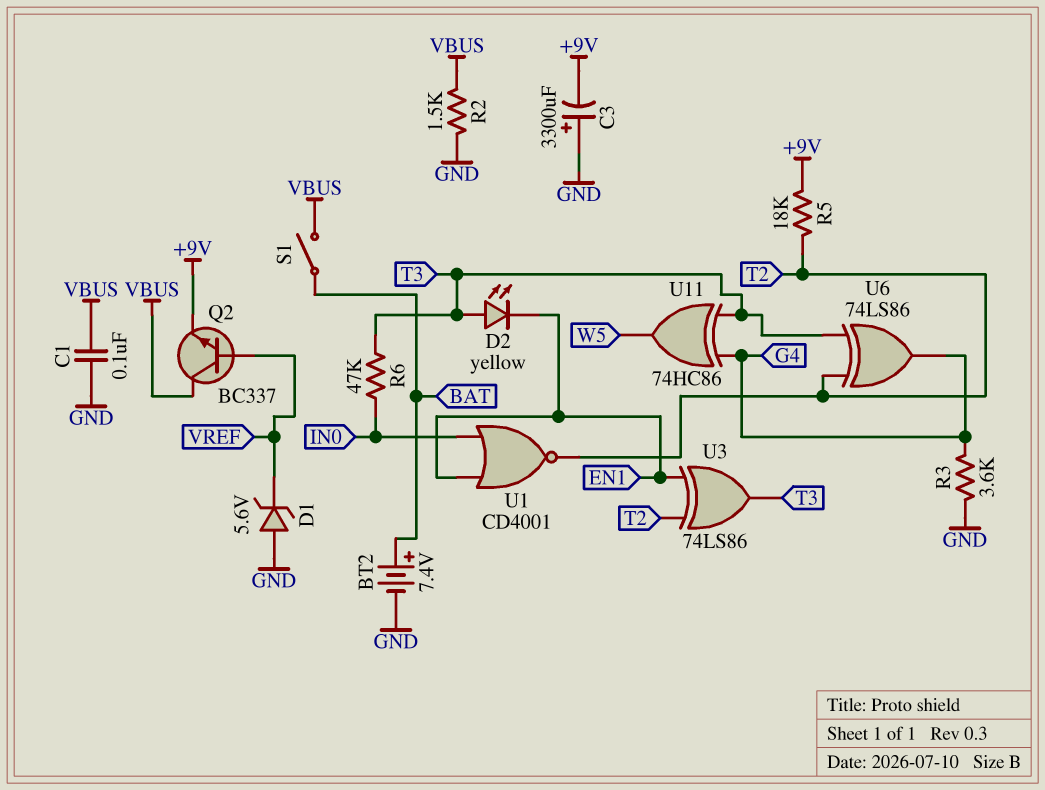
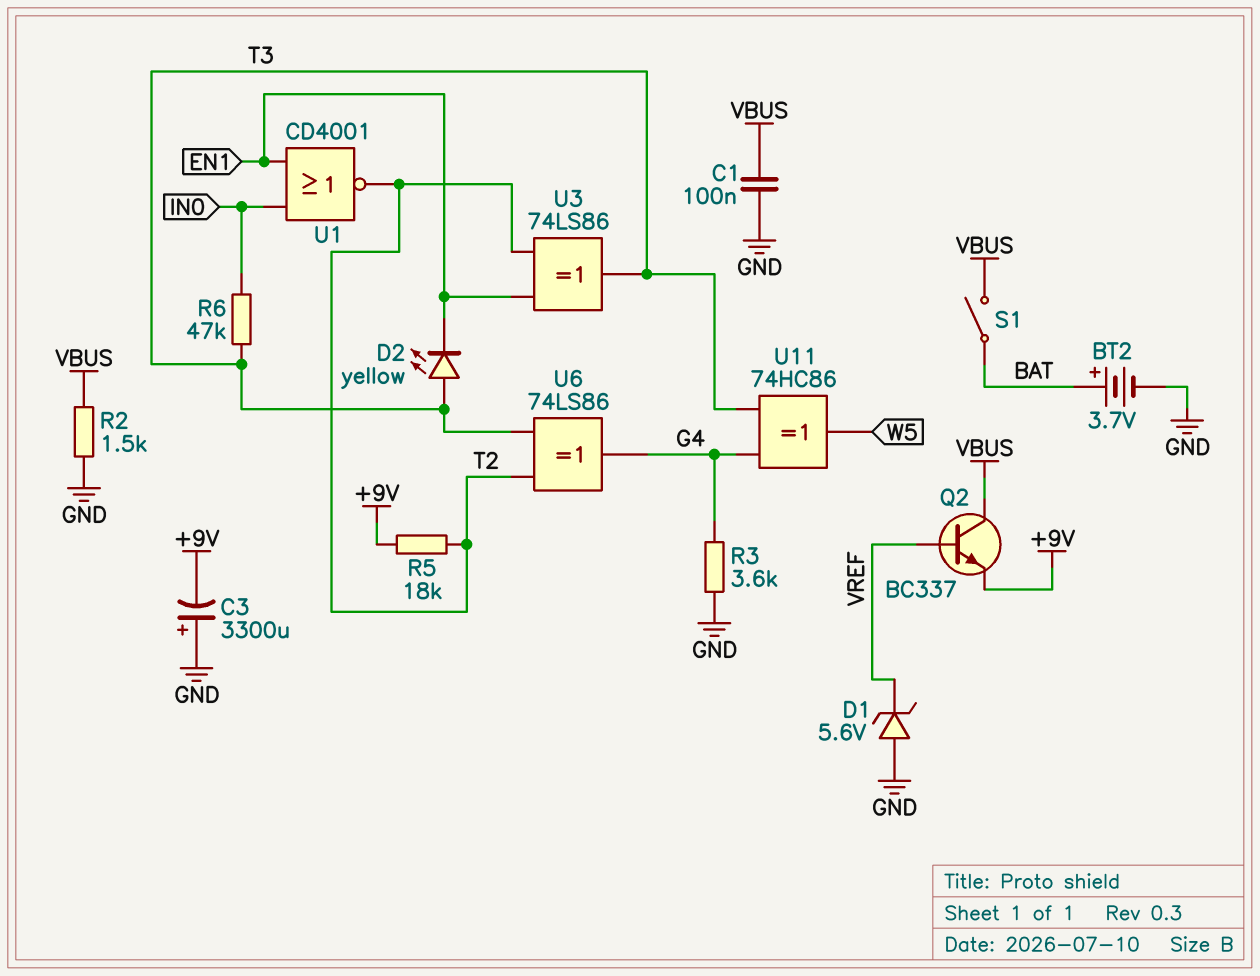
BT2: 7.4V (plus BAT, minus GND) -> 3.7V (plus BAT, minus GND)

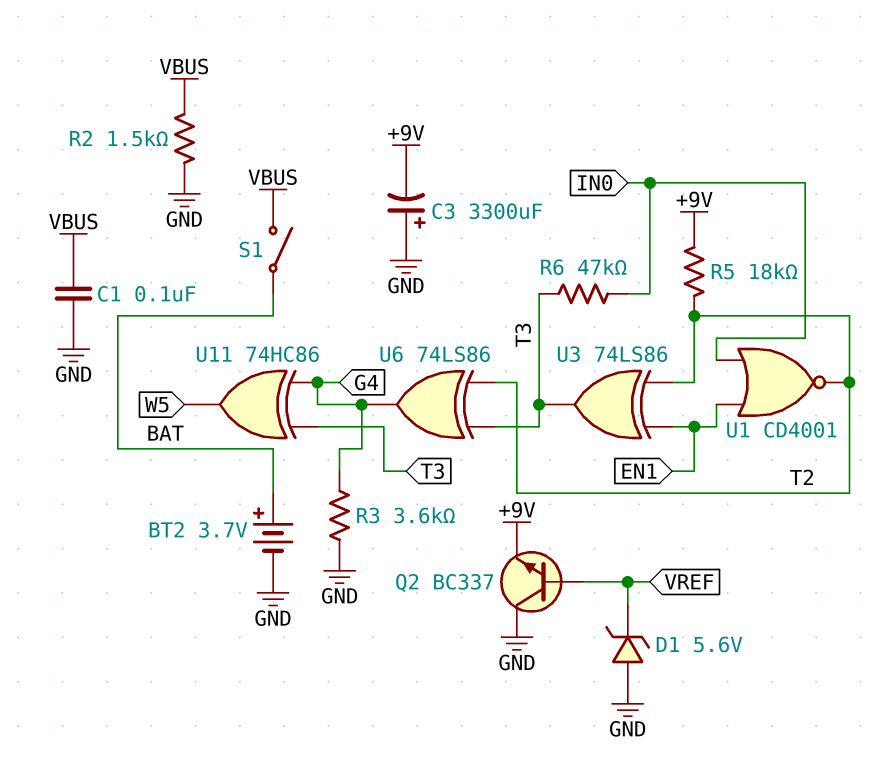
D2: LED yellow (A T3, K EN1) -> none
Q2: NPN BC337 (B VREF, C VBUS, E +9V) -> NPN BC337 (B VREF, C GND, E +9V)

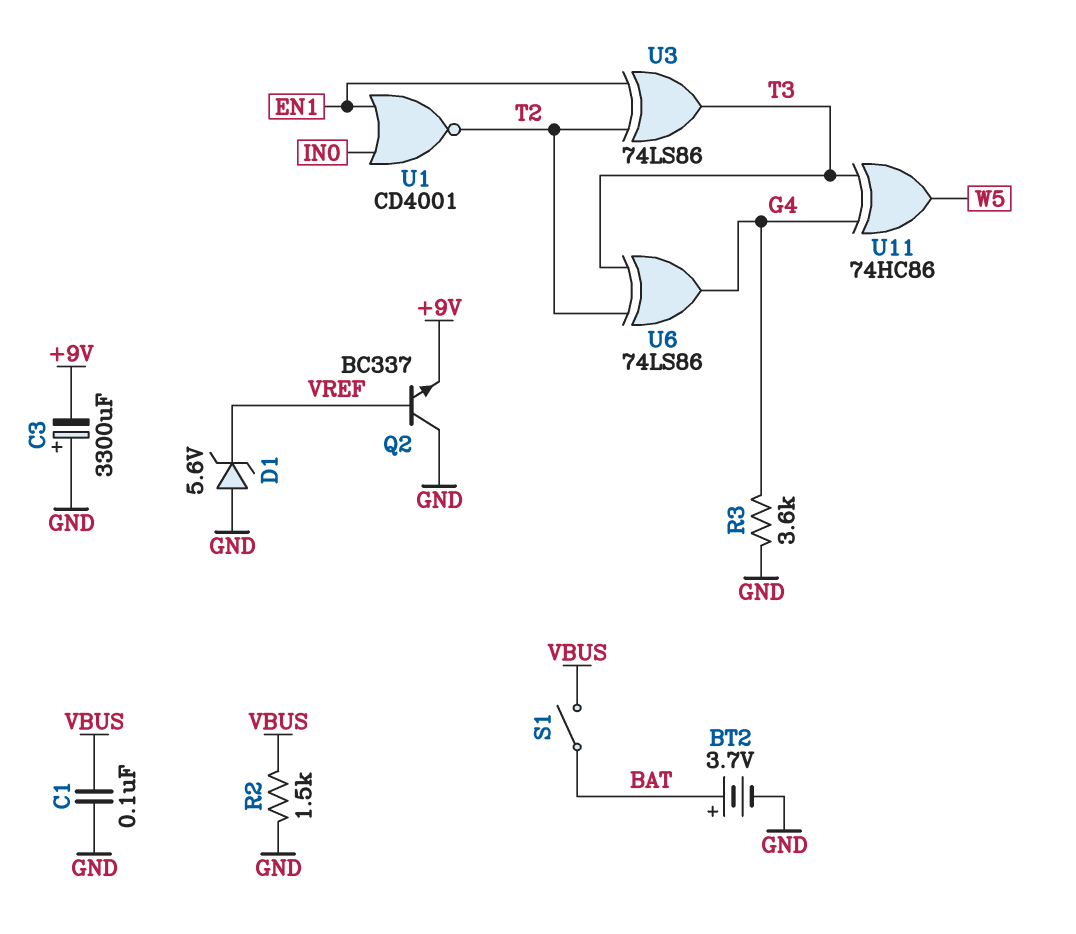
R5: 18k (+9V, T2) -> none
R6: 47k (IN0, T3) -> none

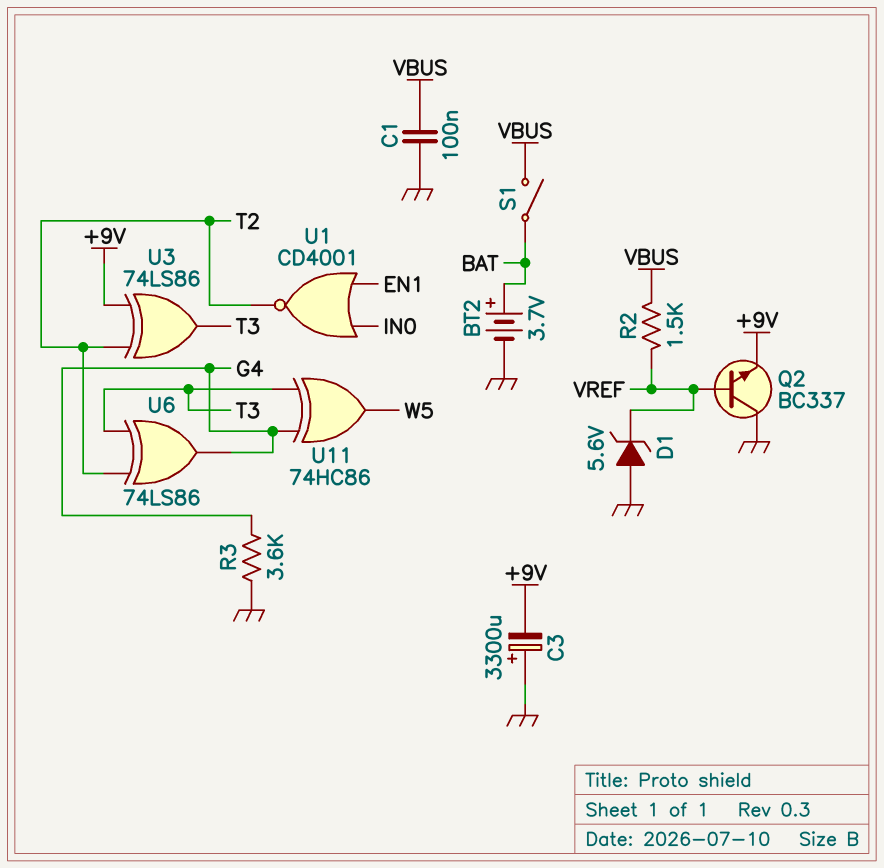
R2: 1.5k (GND, VBUS) -> 1.5k (VBUS, VREF)
U3: XOR 74LS86 (in EN1, in T2, out T3) -> XOR 74LS86 (in +9V, in T2, out T3)

